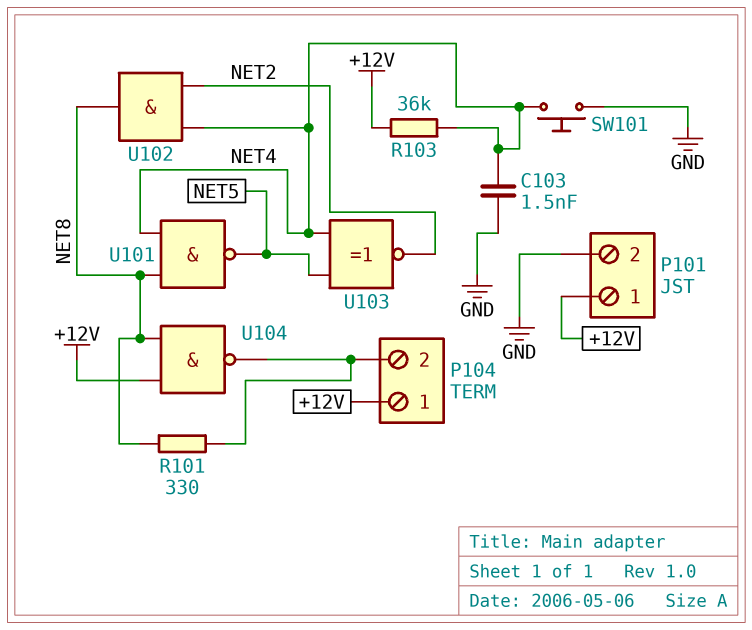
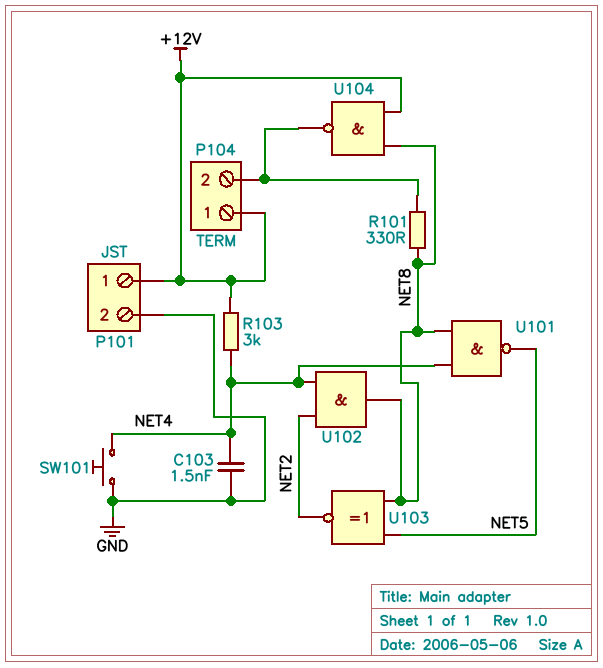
R103: 36k (+12V, NET4) -> 3k (+12V, NET4)
U103: XNOR (in NET4, in NET5, out NET2) -> XNOR (in NET5, in NET8, out NET2)

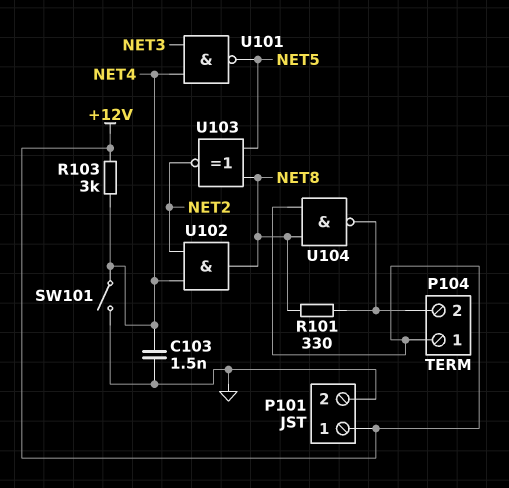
SW101: button (GND, NET4) -> switch (GND, NET4)
U101: NAND (in NET4, in NET8, out NET5) -> NAND (in NET3, in NET4, out NET5)

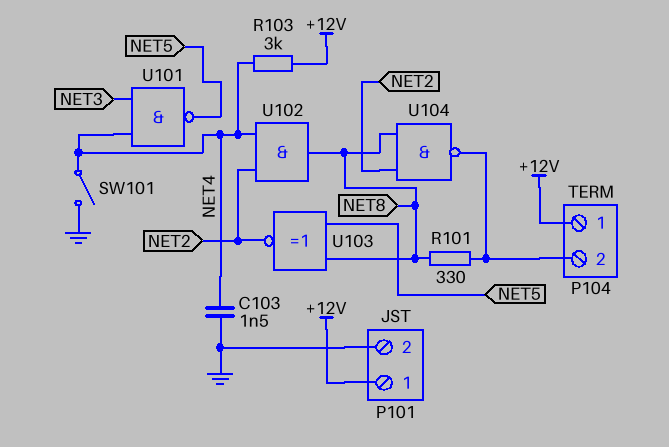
U104: NAND (in +12V, in NET8, out P104/2) -> NAND (in NET2, in NET8, out P104/2)

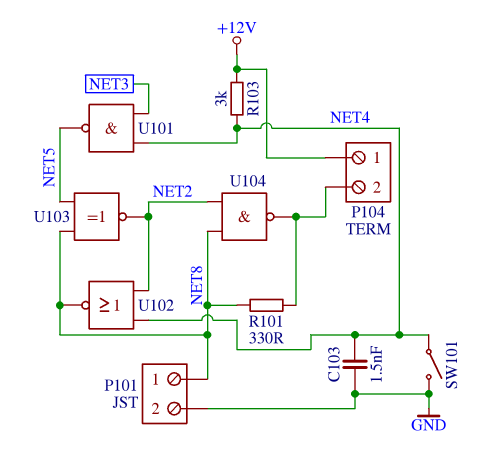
P101 pin 1: +12V -> NET8
U102: AND (in NET2, in NET4, out NET8) -> NOR (in NET2, in NET4, out NET8)

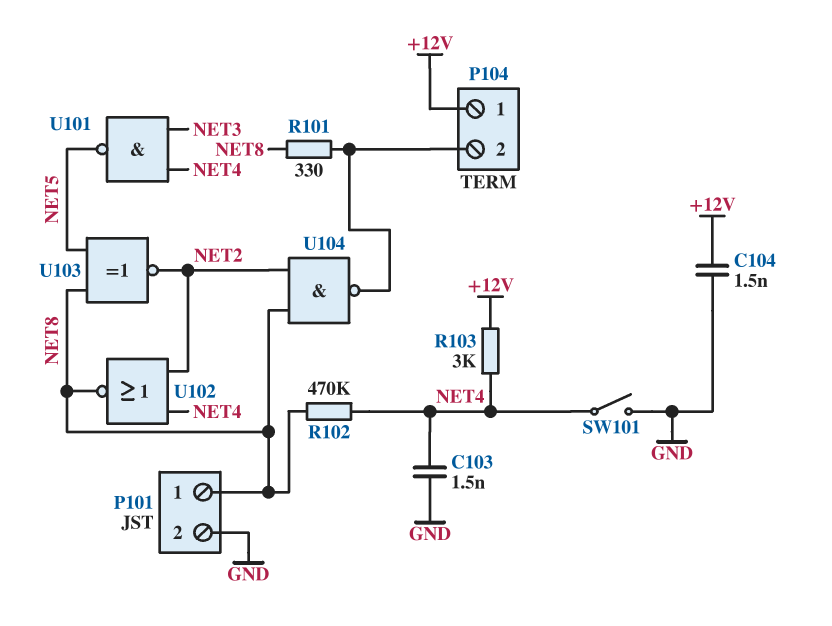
C104: none -> 1.5nF (+12V, GND)
R102: none -> 470k (NET4, NET8)

